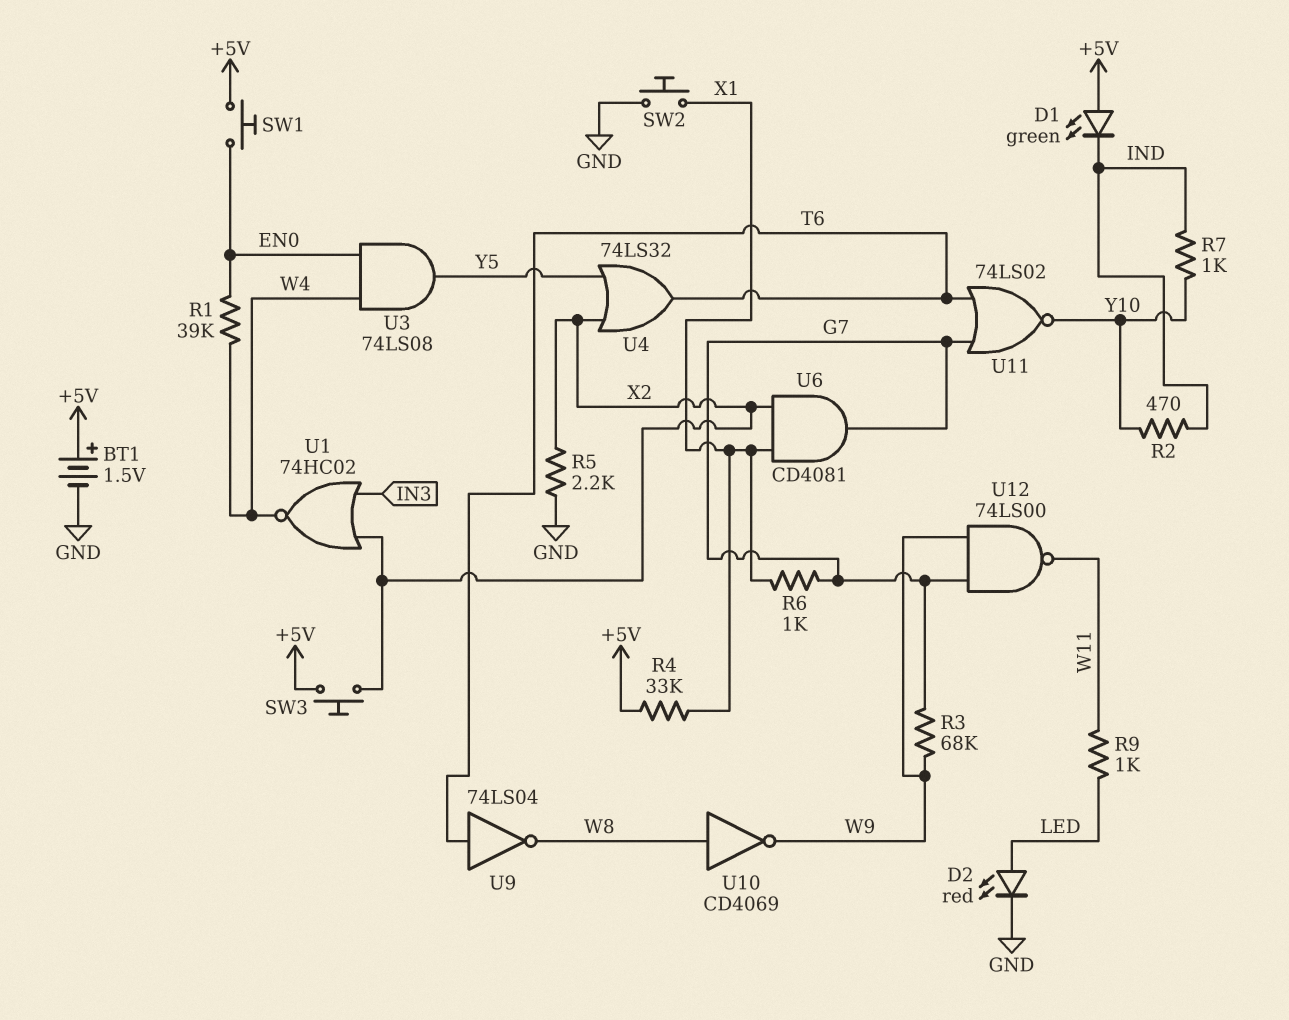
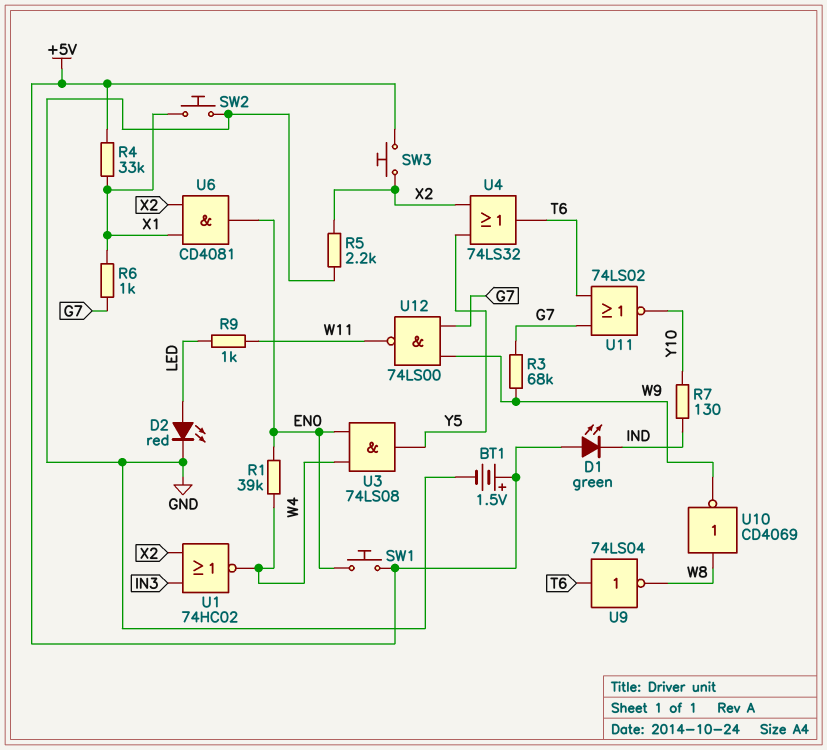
R2: 470 (IND, Y10) -> none
R7: 1k (IND, Y10) -> 130 (IND, Y10)
U6: AND CD4081 (in X1, in X2, out G7) -> AND CD4081 (in X1, in X2, out EN0)

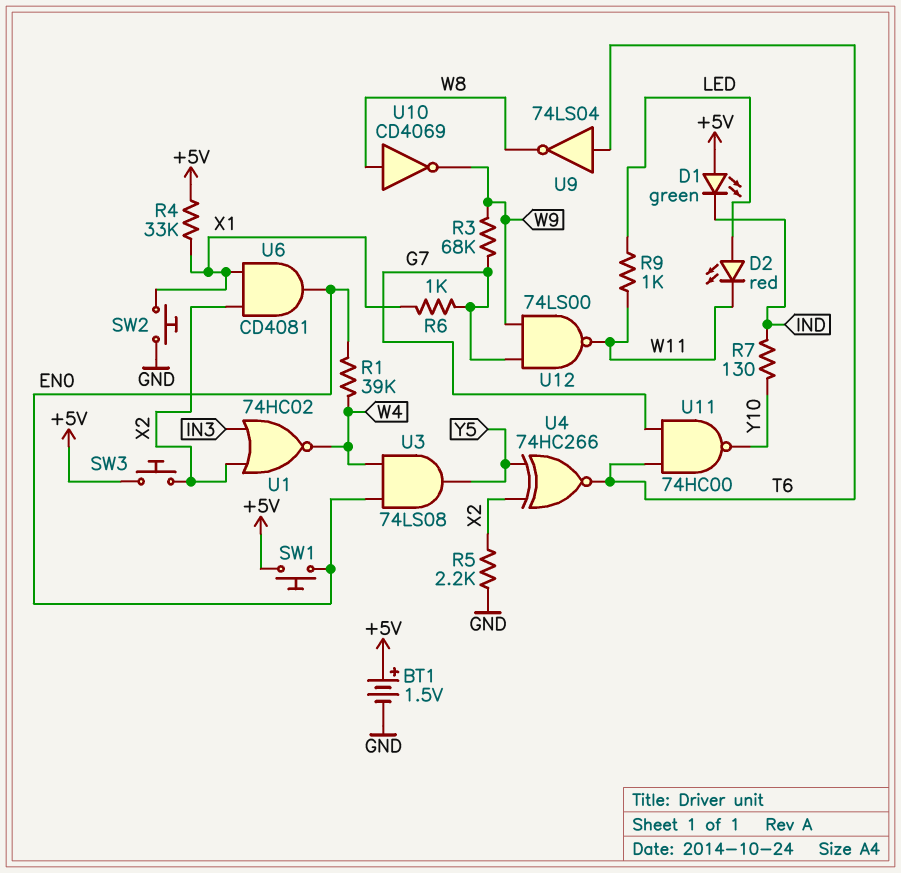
D2: LED red (A LED, K GND) -> LED red (A LED, K W11)
U4: OR 74LS32 (in X2, in Y5, out T6) -> XNOR 74HC266 (in X2, in Y5, out T6)
U11: NOR 74LS02 (in G7, in T6, out Y10) -> NAND 74HC00 (in G7, in T6, out Y10)

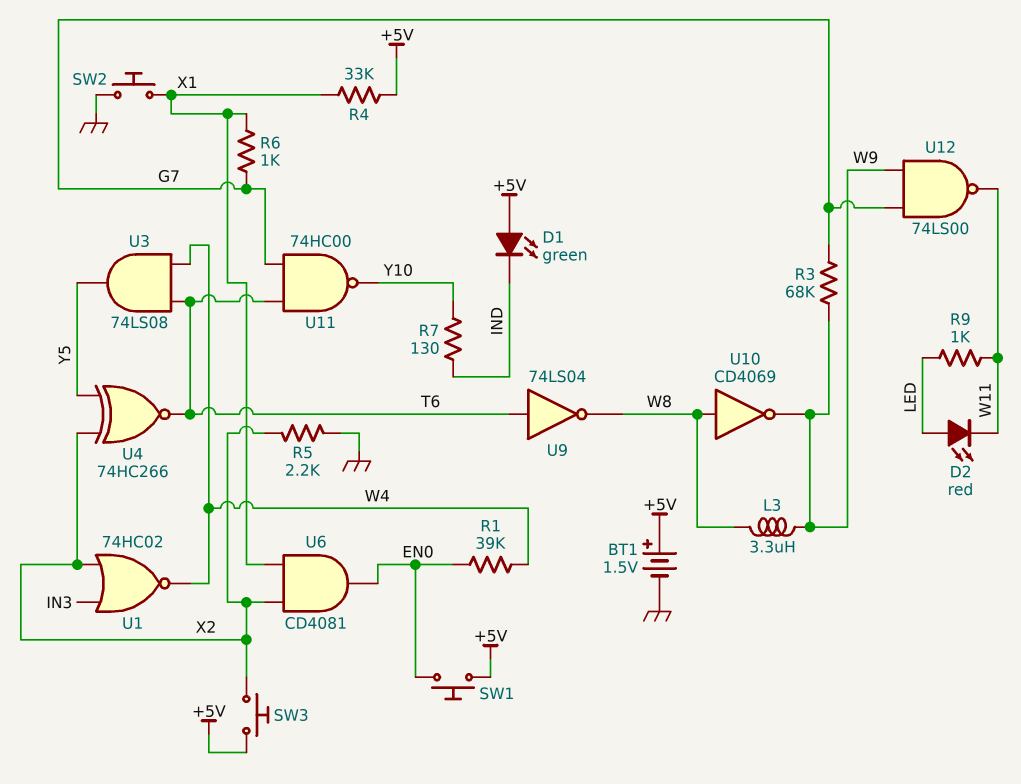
L3: none -> 3.3uH (W8, W9)
U3: AND 74LS08 (in EN0, in W4, out Y5) -> AND 74LS08 (in T6, in W4, out Y5)

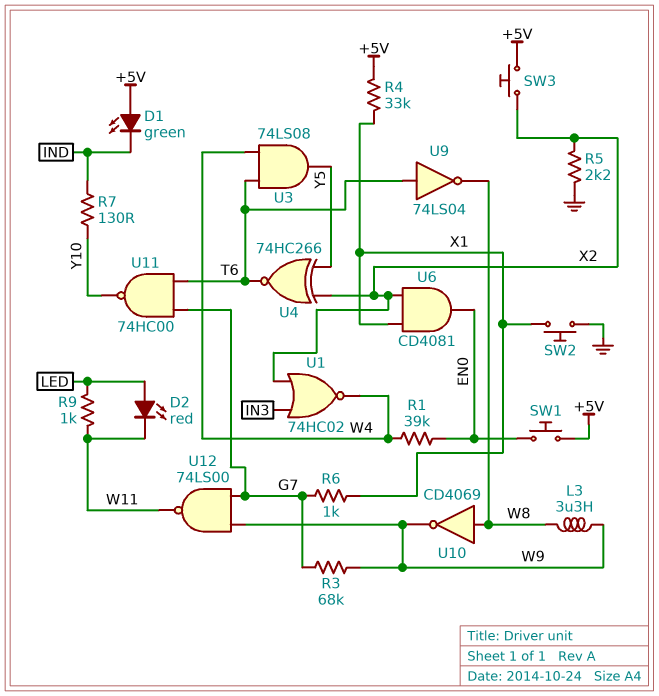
BT1: 1.5V (plus +5V, minus GND) -> none

